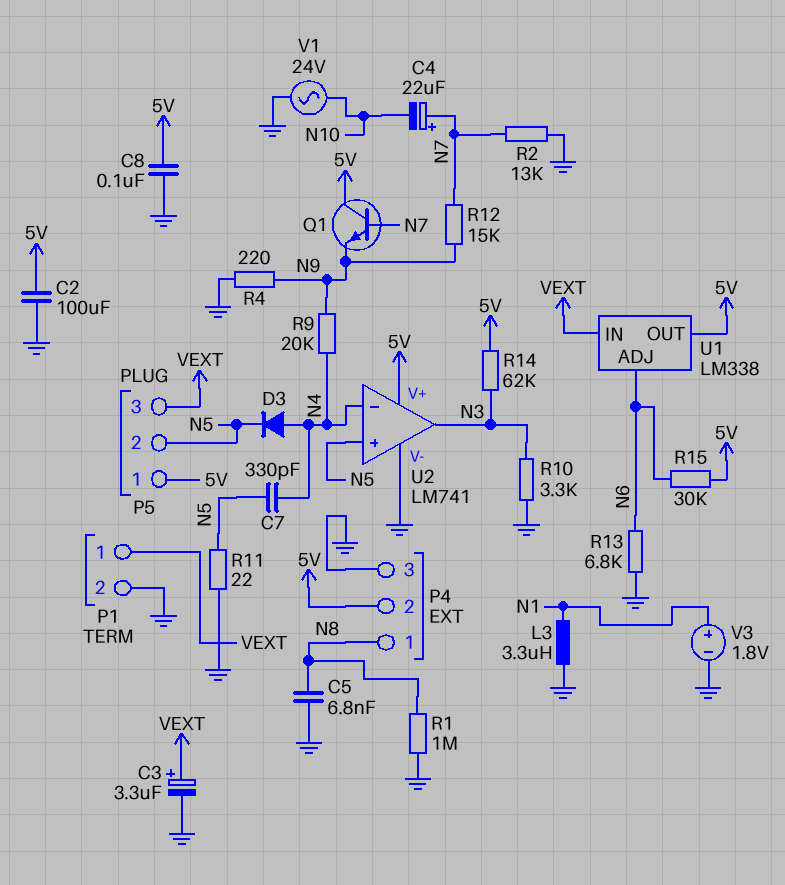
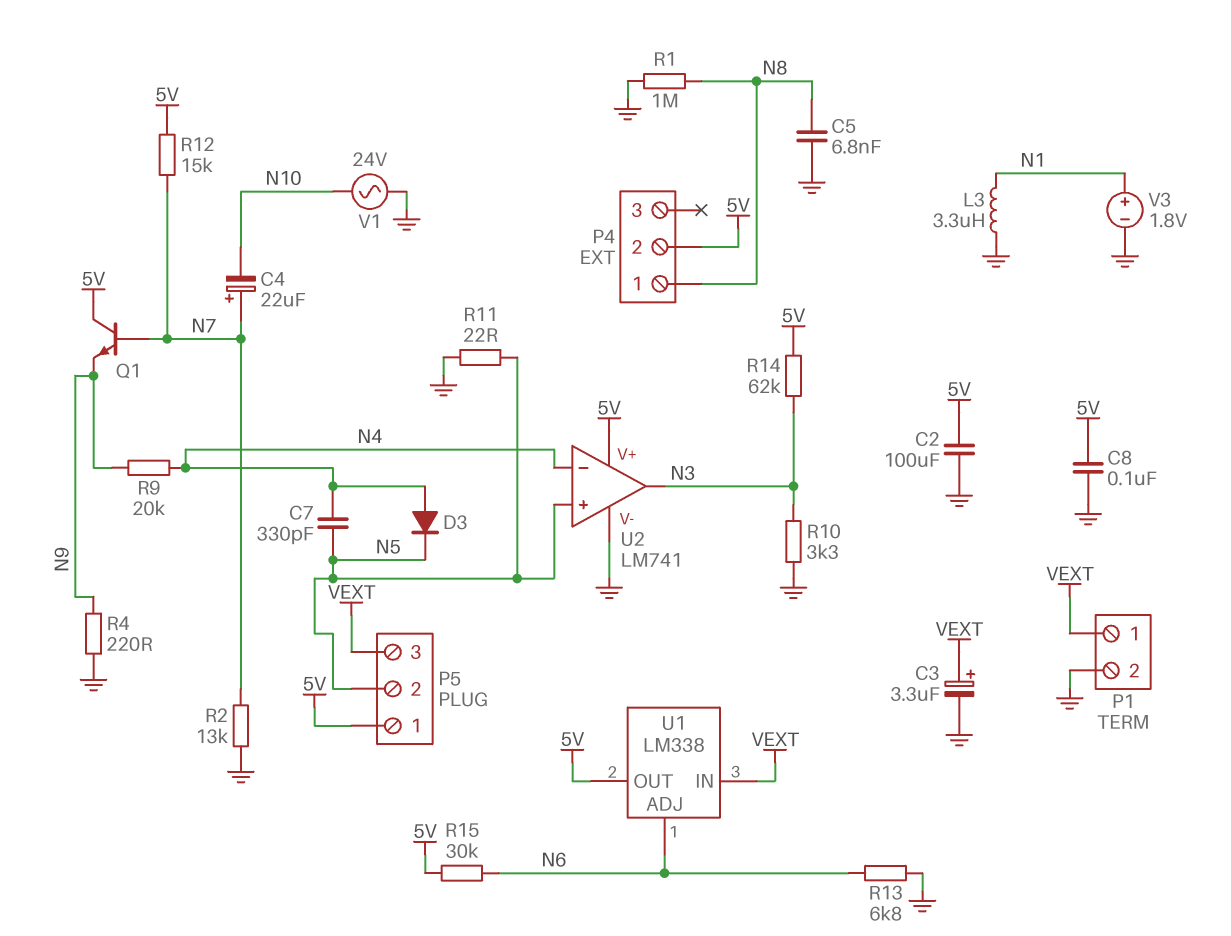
P4 pin 3: GND -> none
R12: 15k (N7, N9) -> 15k (5V, N7)

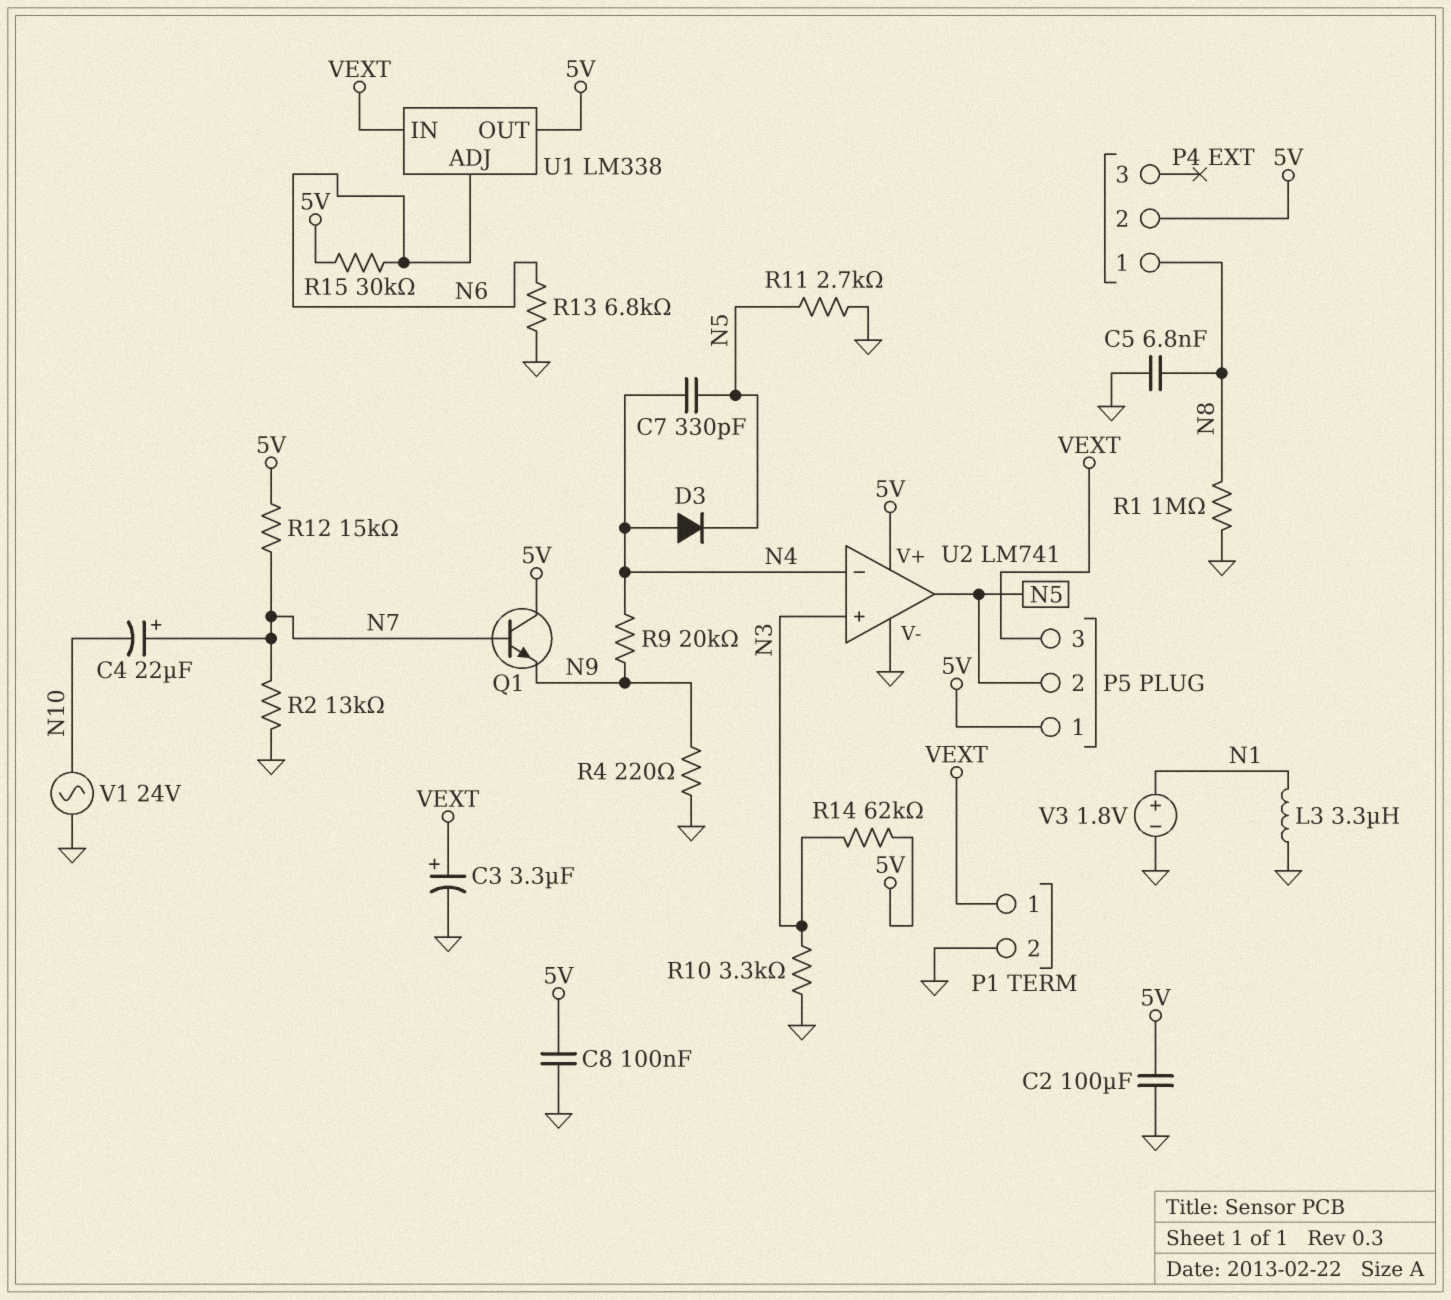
R11: 22 (GND, N5) -> 2.7k (GND, N5)
U2 pin in+: N5 -> N3
U2 pin out: N3 -> N5

